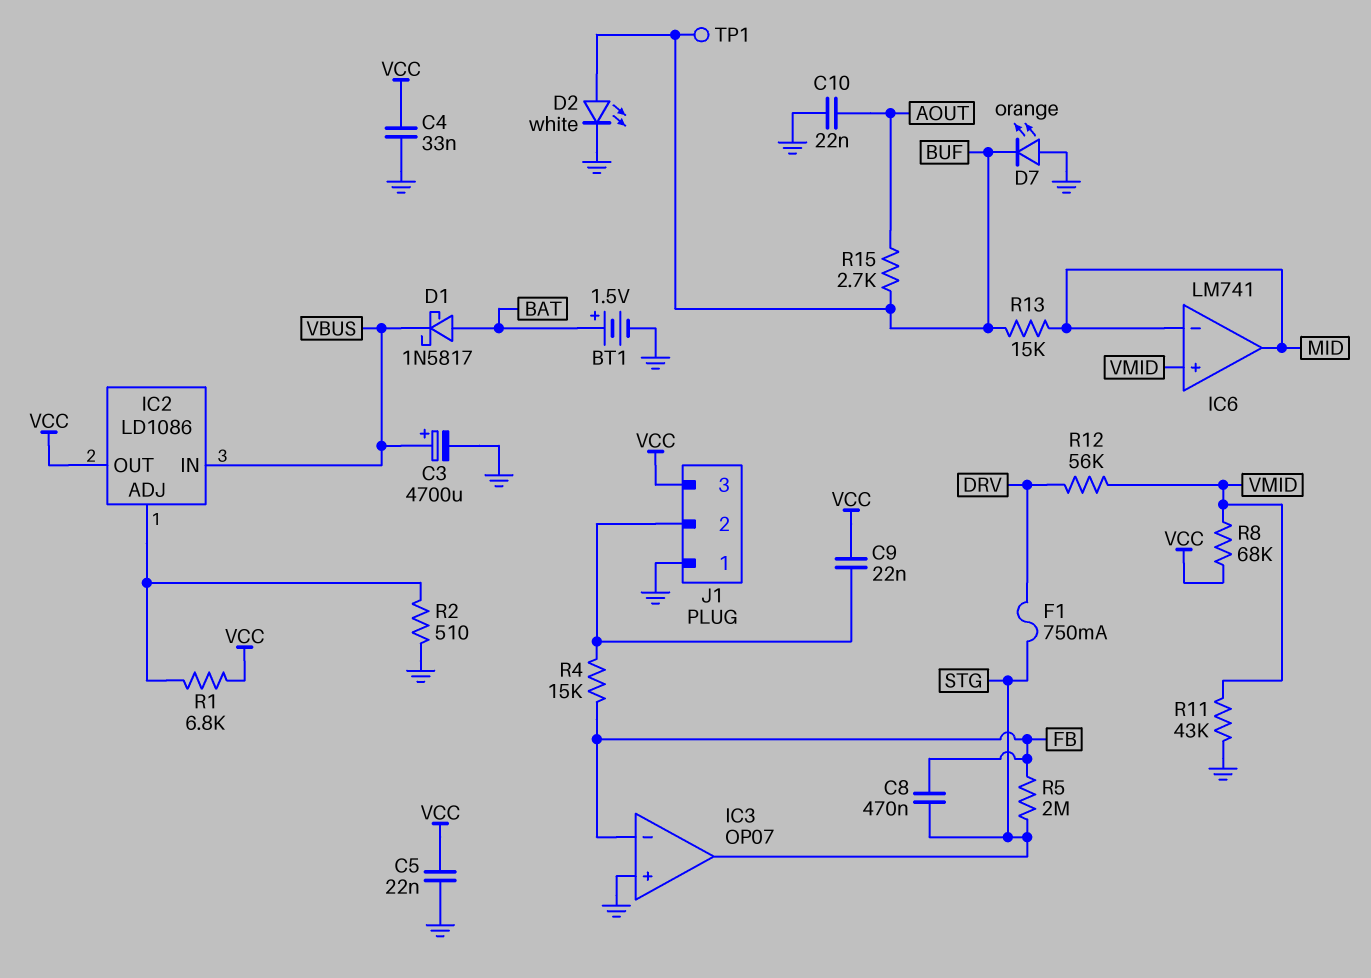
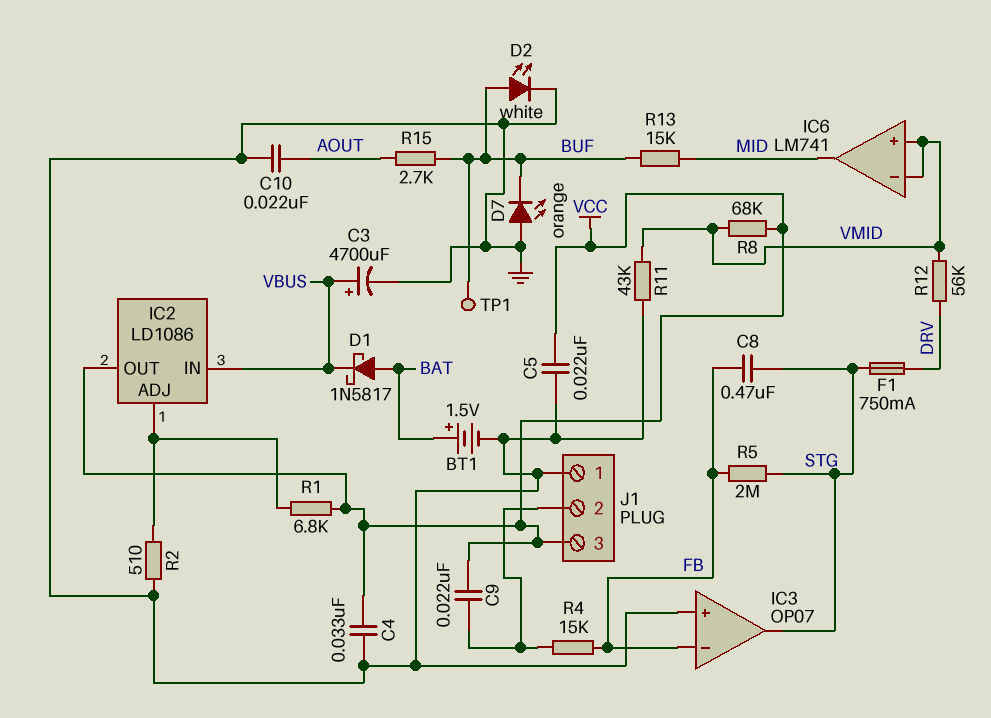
IC6 pin in-: MID -> VMID

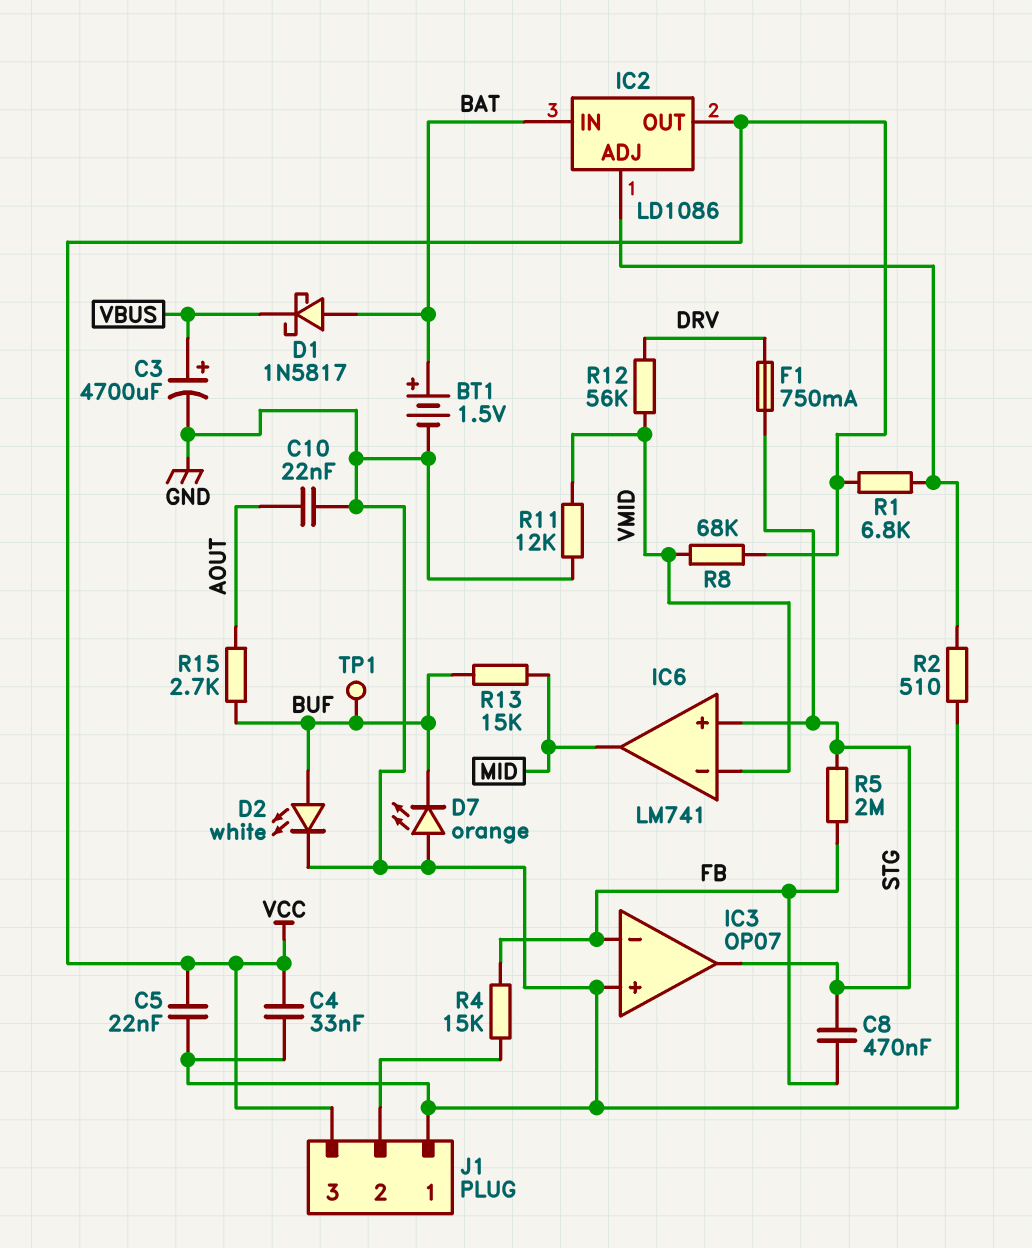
C9: 22nF (J1/2, VCC) -> none
IC2 pin IN: VBUS -> BAT
IC6 pin in+: VMID -> STG
R11: 43k (GND, VMID) -> 12k (GND, VMID)

